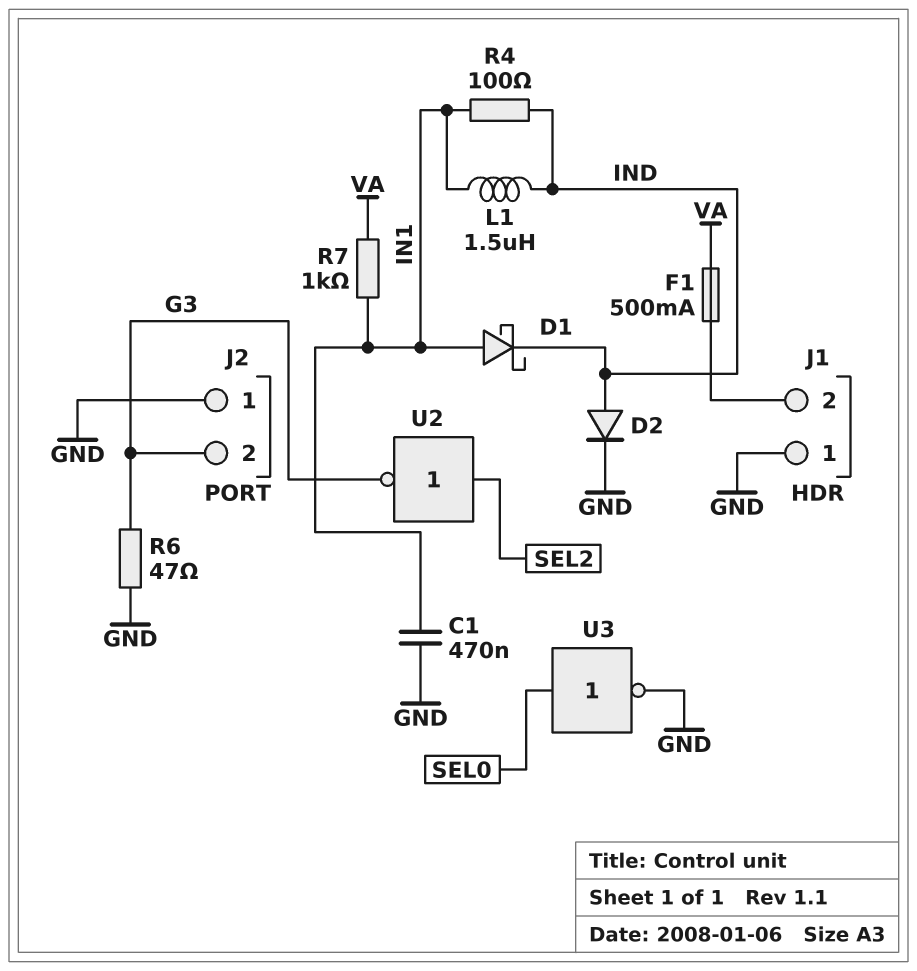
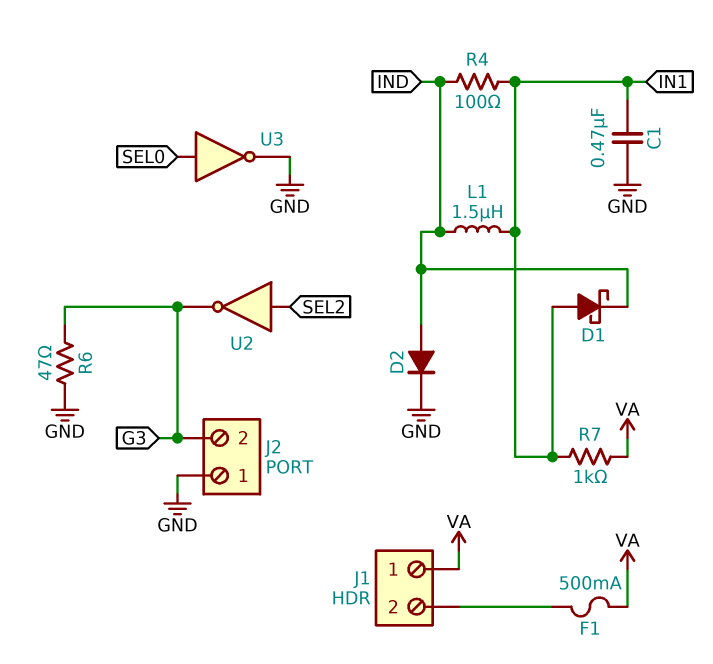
J1 pin 1: GND -> VA

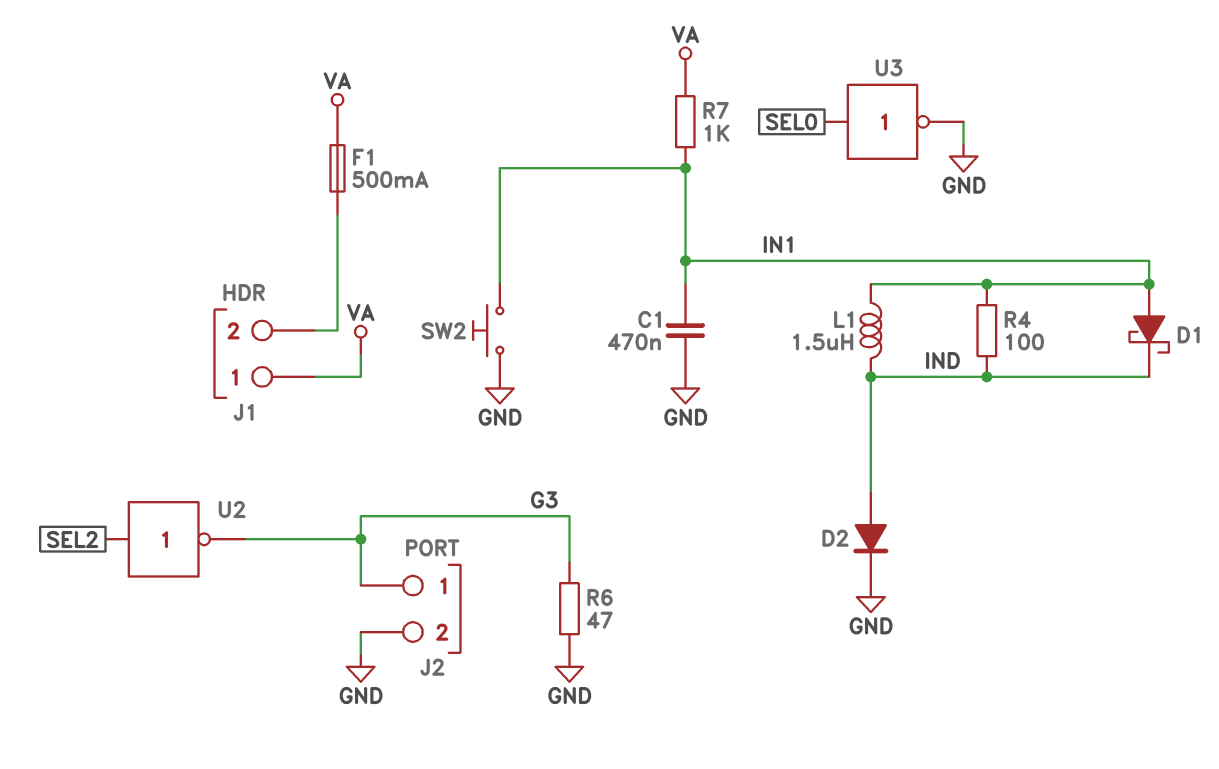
J2 pin 1: GND -> G3
J2 pin 2: G3 -> GND
SW2: none -> button (GND, IN1)

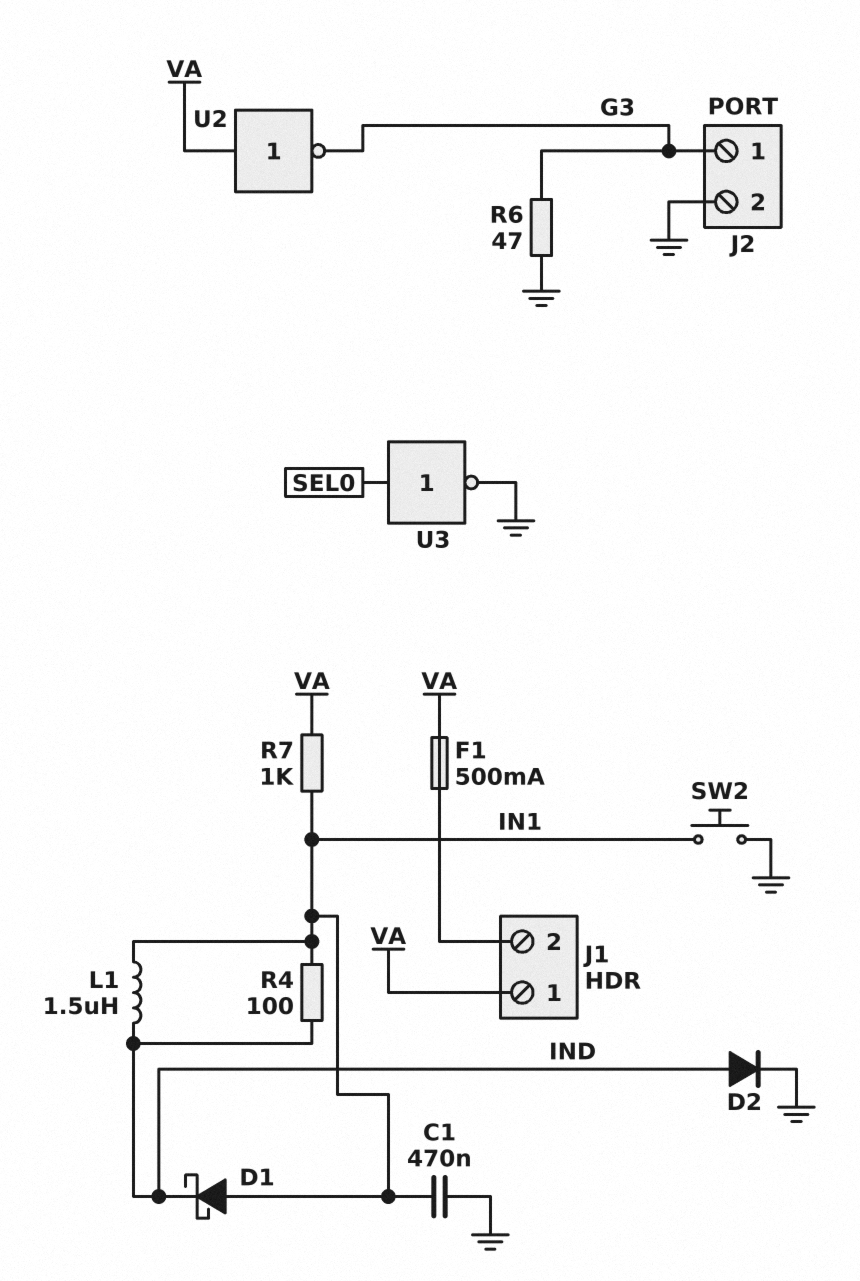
U2: NOT (in SEL2, out G3) -> NOT (in VA, out G3)

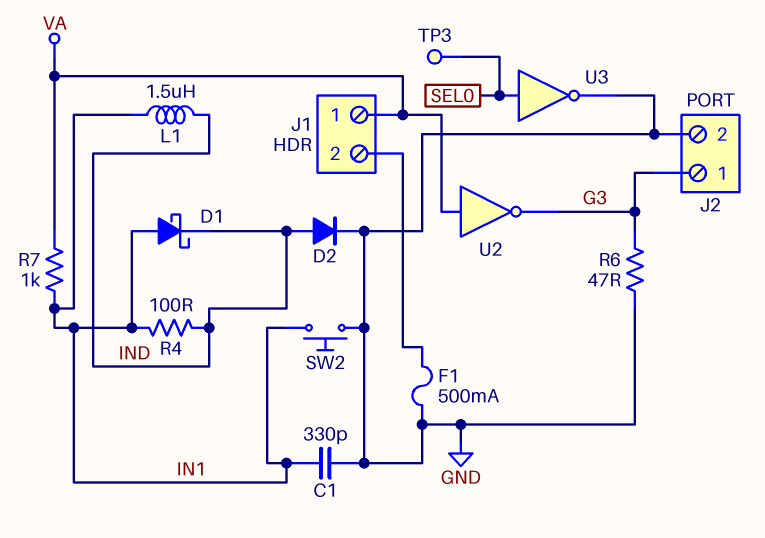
C1: 470nF (GND, IN1) -> 330pF (GND, IN1)
F1: 500mA (J1/2, VA) -> 500mA (GND, J1/2)
TP3: none -> test point (SEL0)

